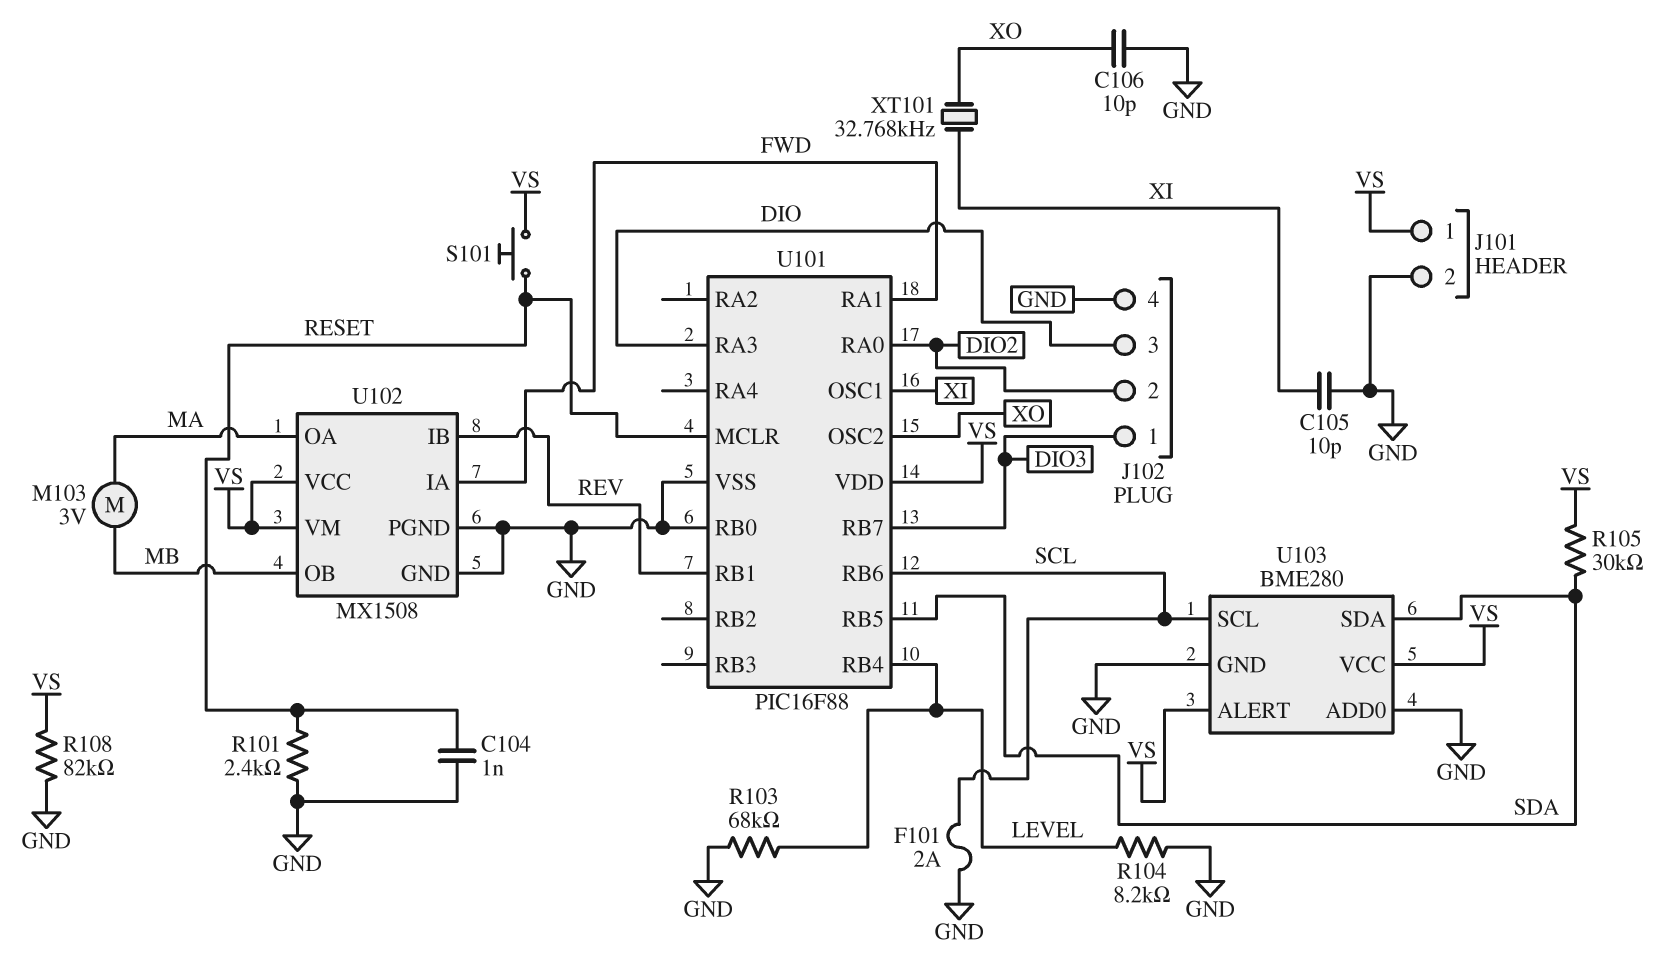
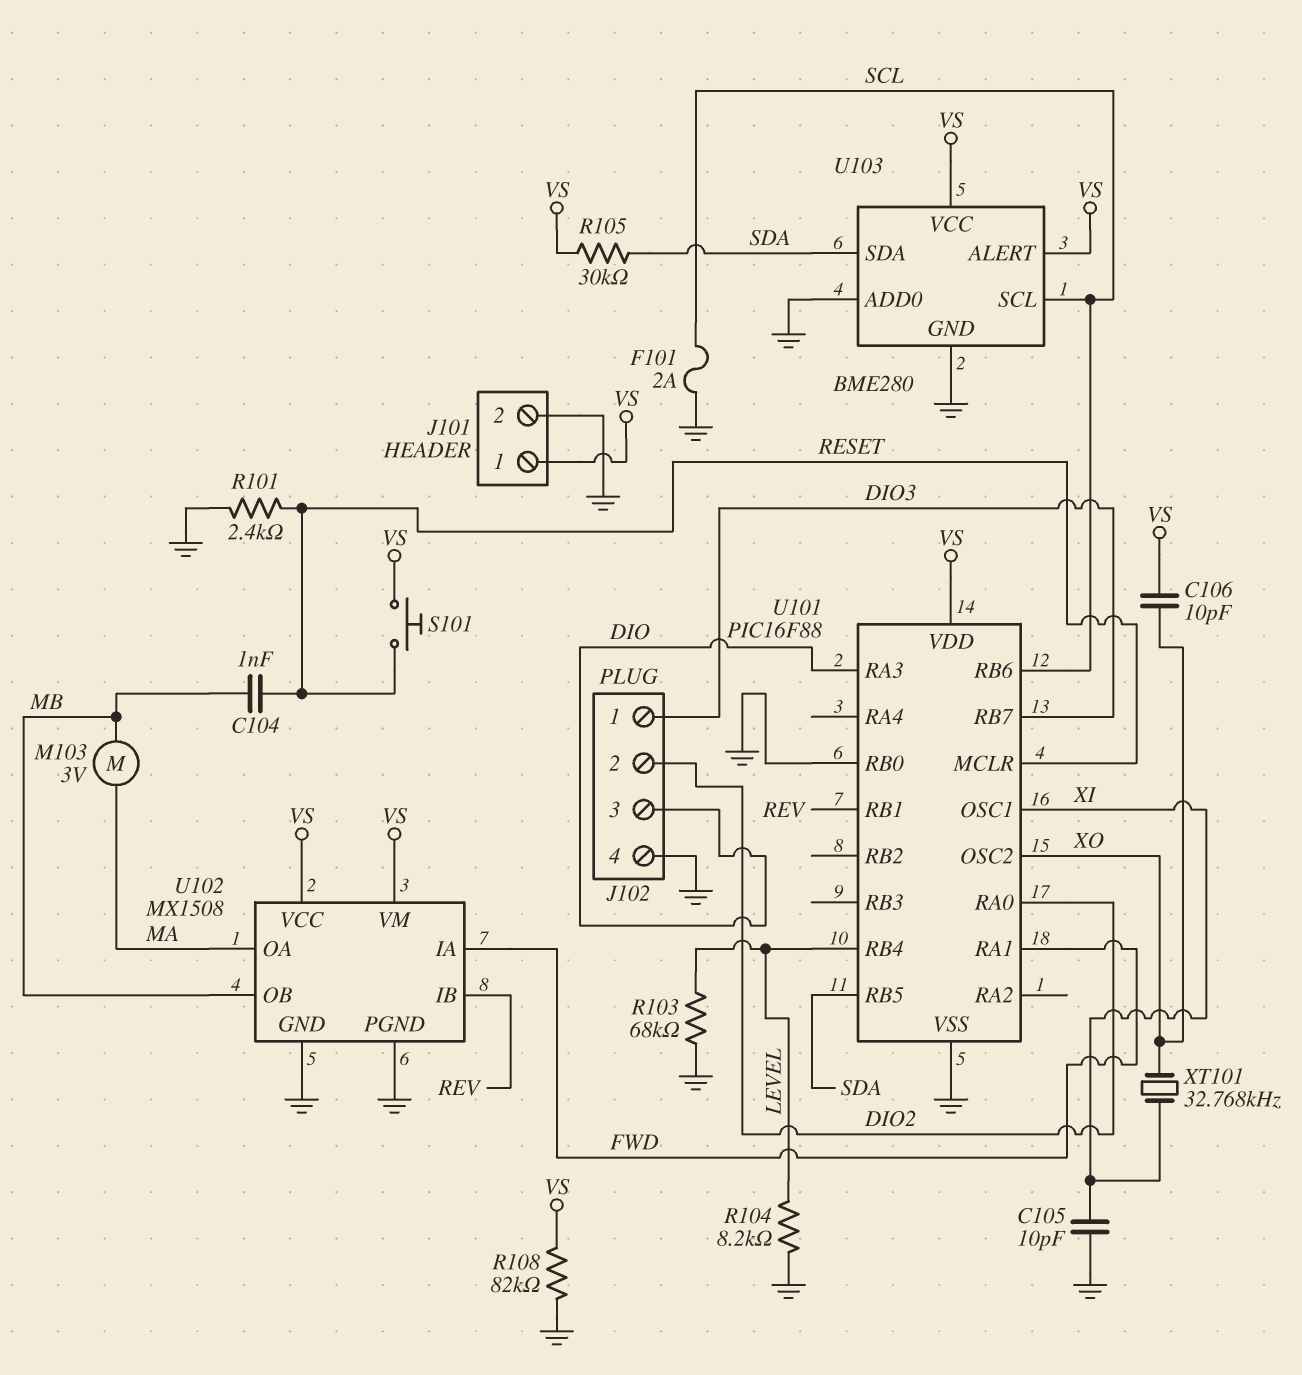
C104: 1nF (GND, RESET) -> 1nF (MB, RESET)
C106: 10pF (GND, XO) -> 10pF (VS, XO)

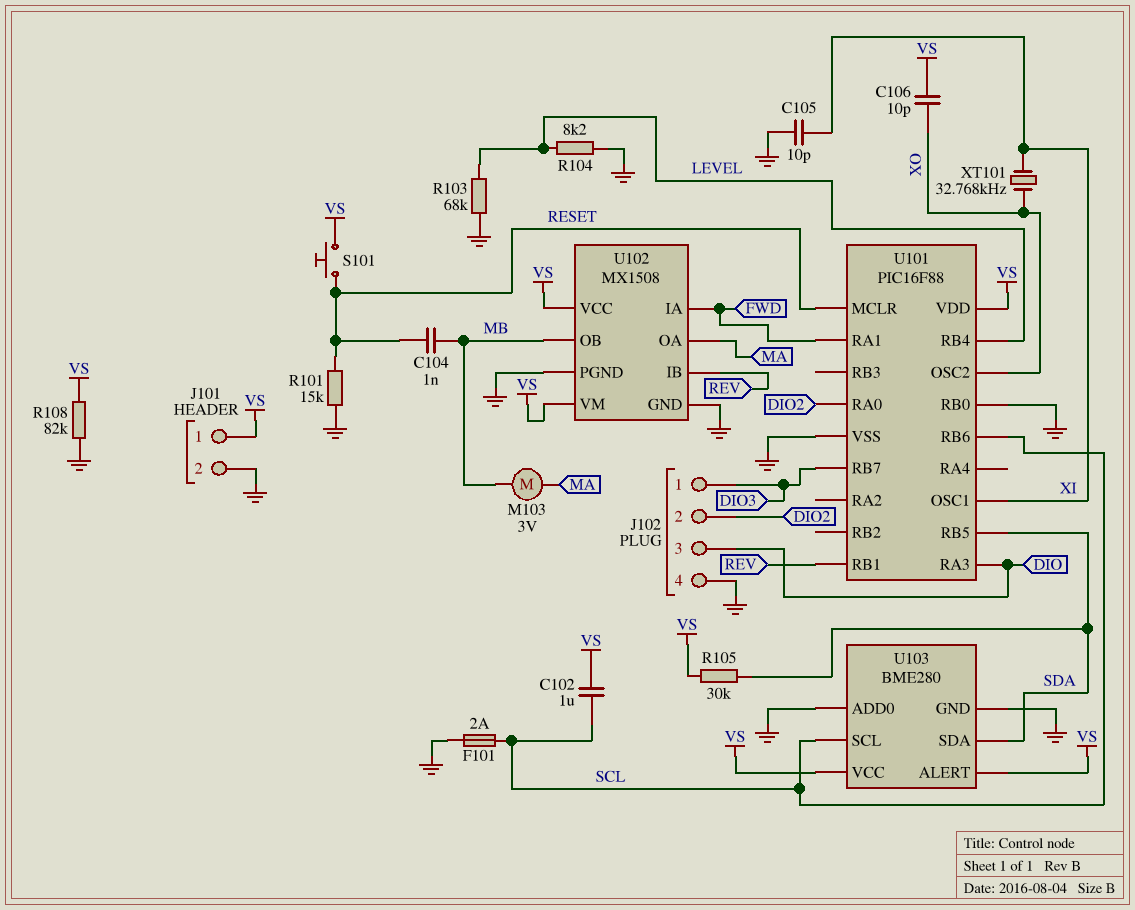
C102: none -> 1uF (SCL, VS)
R101: 2.4k (GND, RESET) -> 15k (GND, RESET)

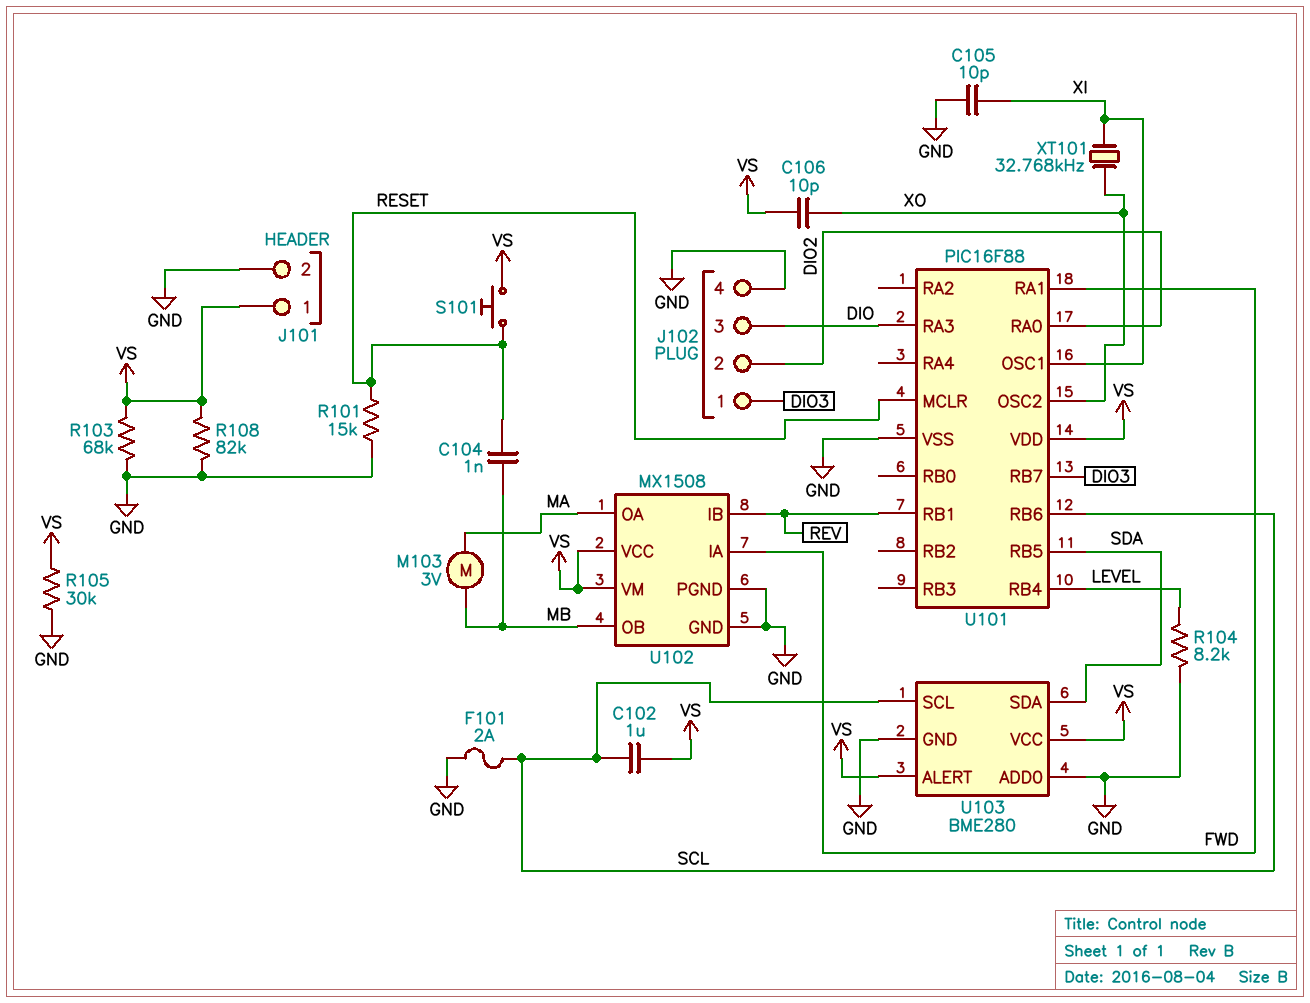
R103: 68k (GND, LEVEL) -> 68k (GND, VS)
R105: 30k (SDA, VS) -> 30k (GND, VS)
U101 pin RB0: GND -> none

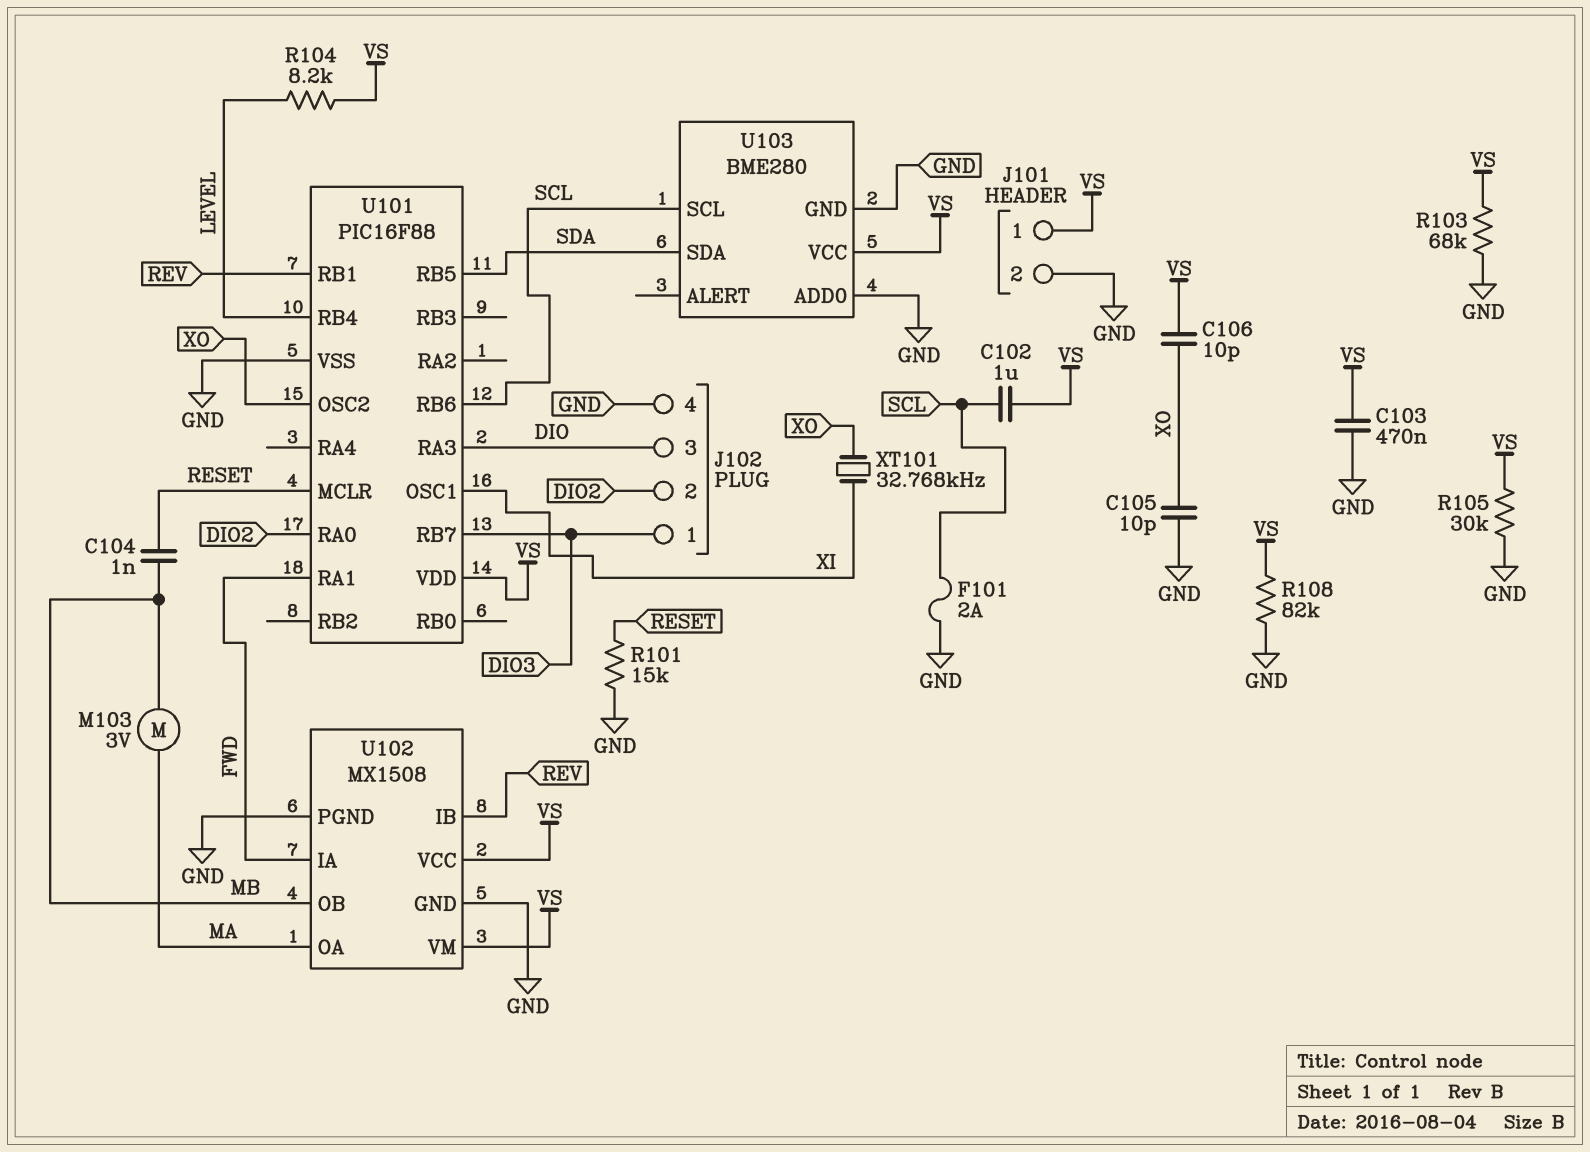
C103: none -> 470nF (GND, VS)
C105: 10pF (GND, XI) -> 10pF (GND, XO)
R104: 8.2k (GND, LEVEL) -> 8.2k (LEVEL, VS)
S101: button (RESET, VS) -> none
U103 pin ALERT: VS -> none

